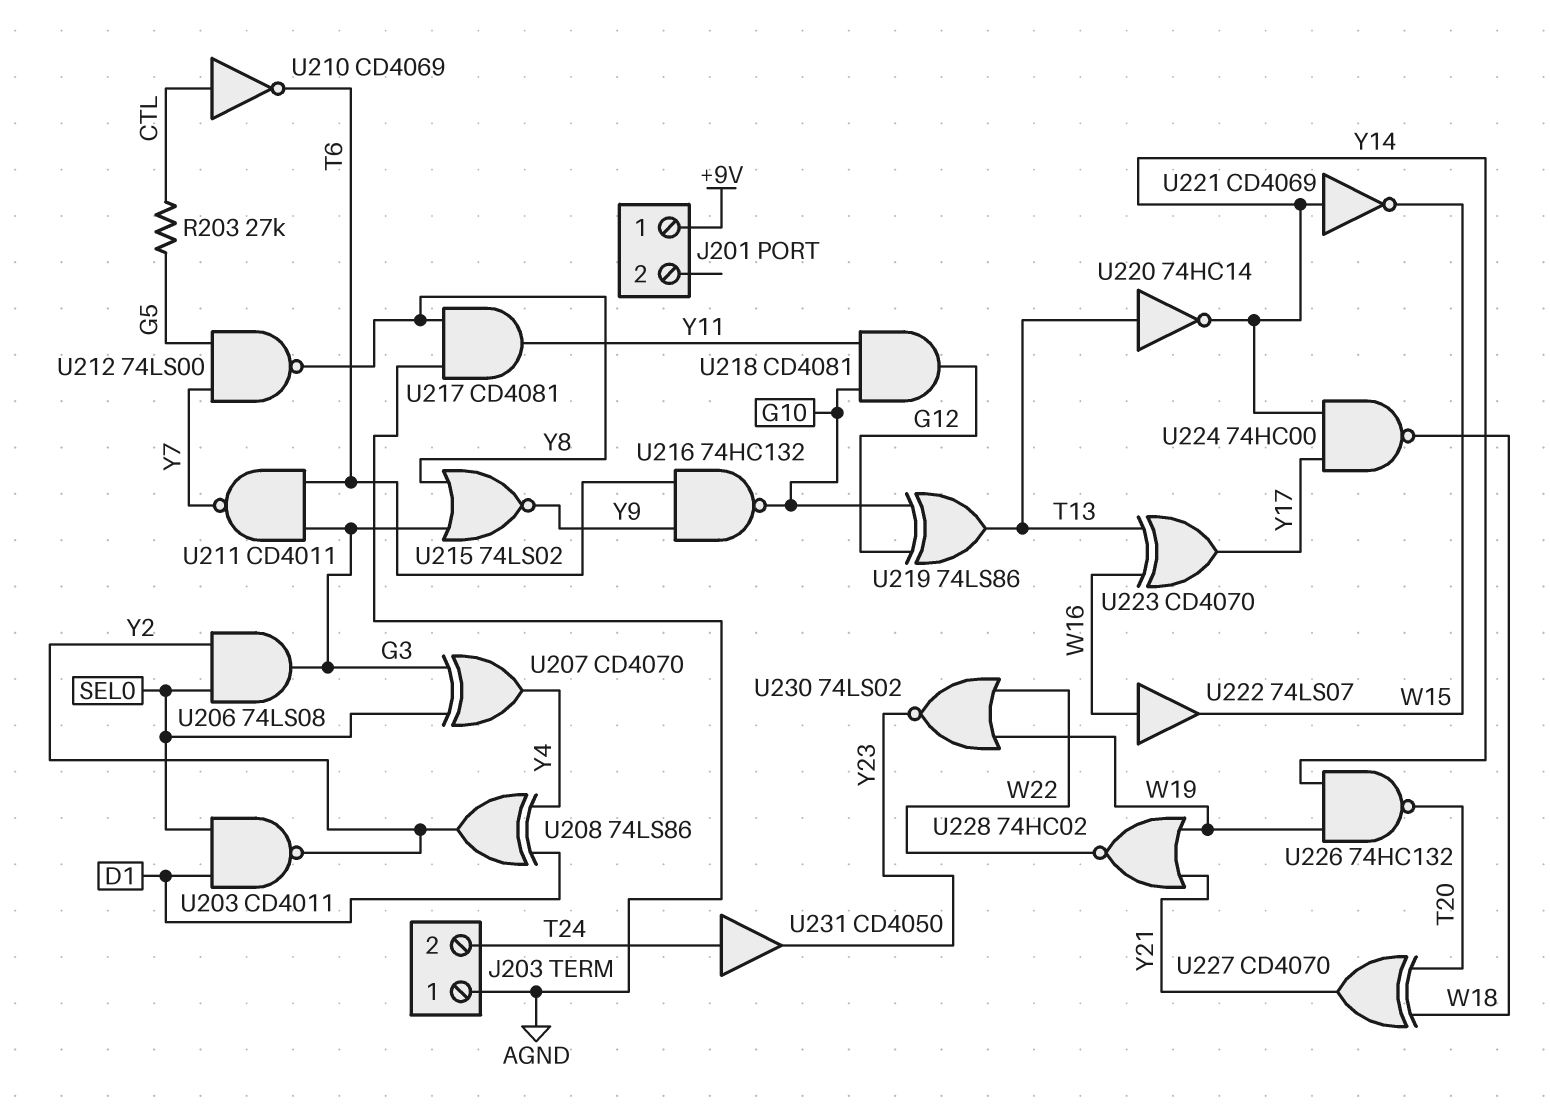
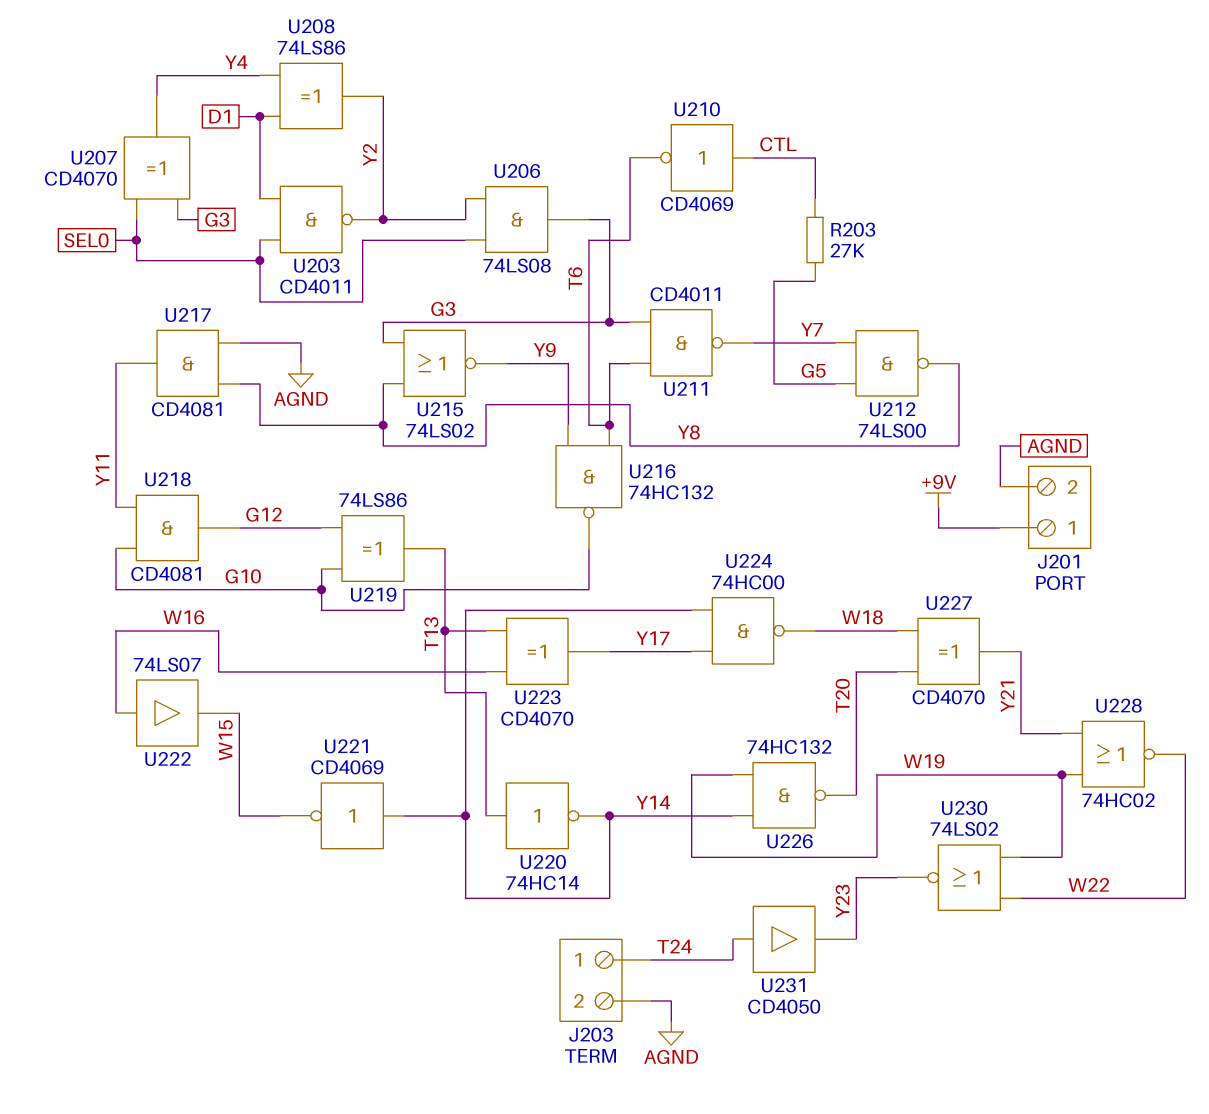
J201 pin 2: none -> AGND
J203 pin 1: AGND -> T24
J203 pin 2: T24 -> AGND

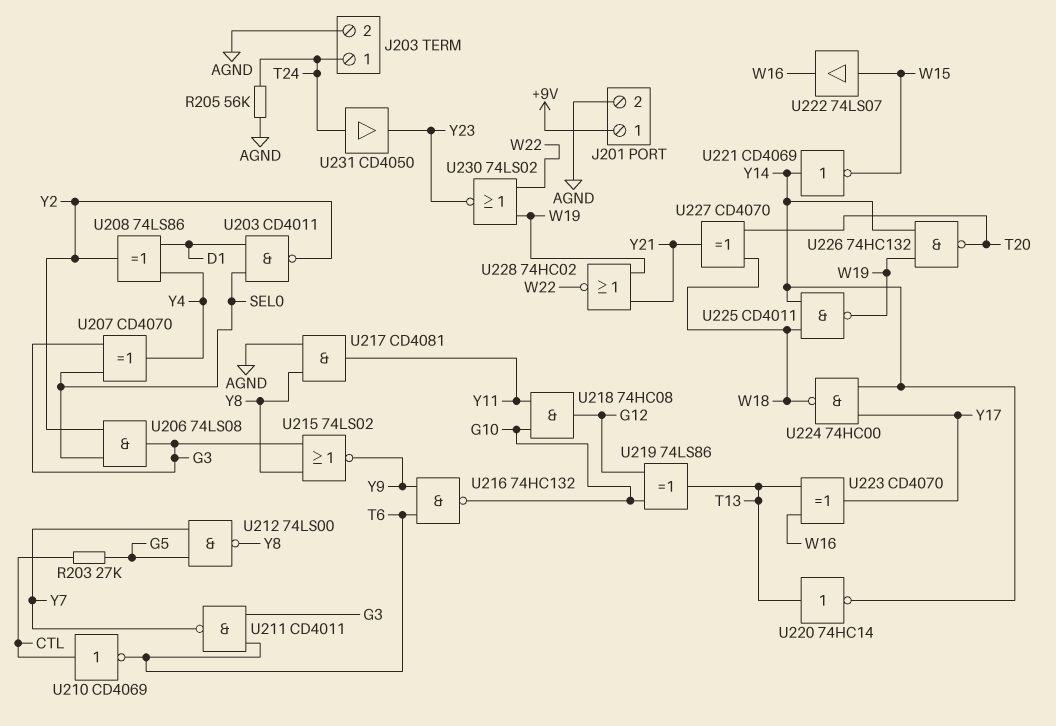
R205: none -> 56k (AGND, T24)
U218: AND CD4081 (in G10, in Y11, out G12) -> AND 74HC08 (in G10, in Y11, out G12)
U222: buffer 74LS07 (in W16, out W15) -> buffer 74LS07 (in W15, out W16)
U225: none -> NAND CD4011 (in W18, in Y14, out W19)

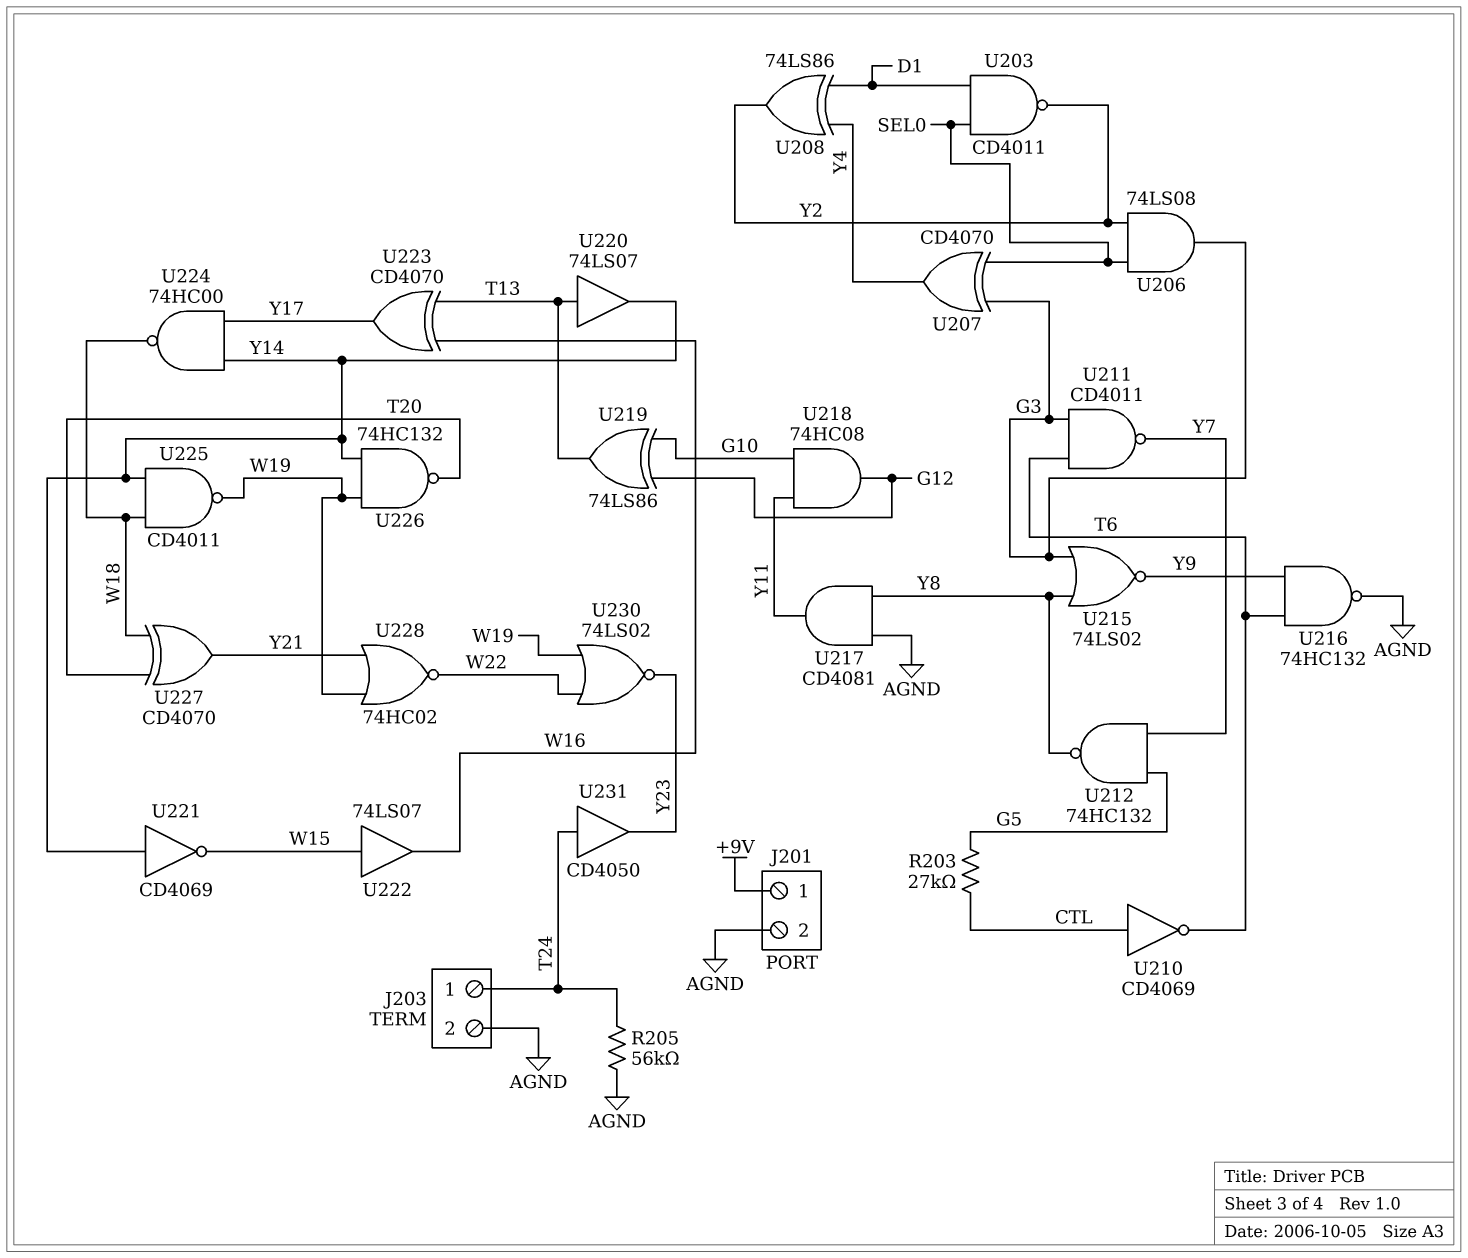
U212: NAND 74LS00 (in G5, in Y7, out Y8) -> NAND 74HC132 (in G5, in Y7, out Y8)
U216: NAND 74HC132 (in T6, in Y9, out G10) -> NAND 74HC132 (in T6, in Y9, out AGND)
U220: NOT 74HC14 (in T13, out Y14) -> buffer 74LS07 (in T13, out Y14)

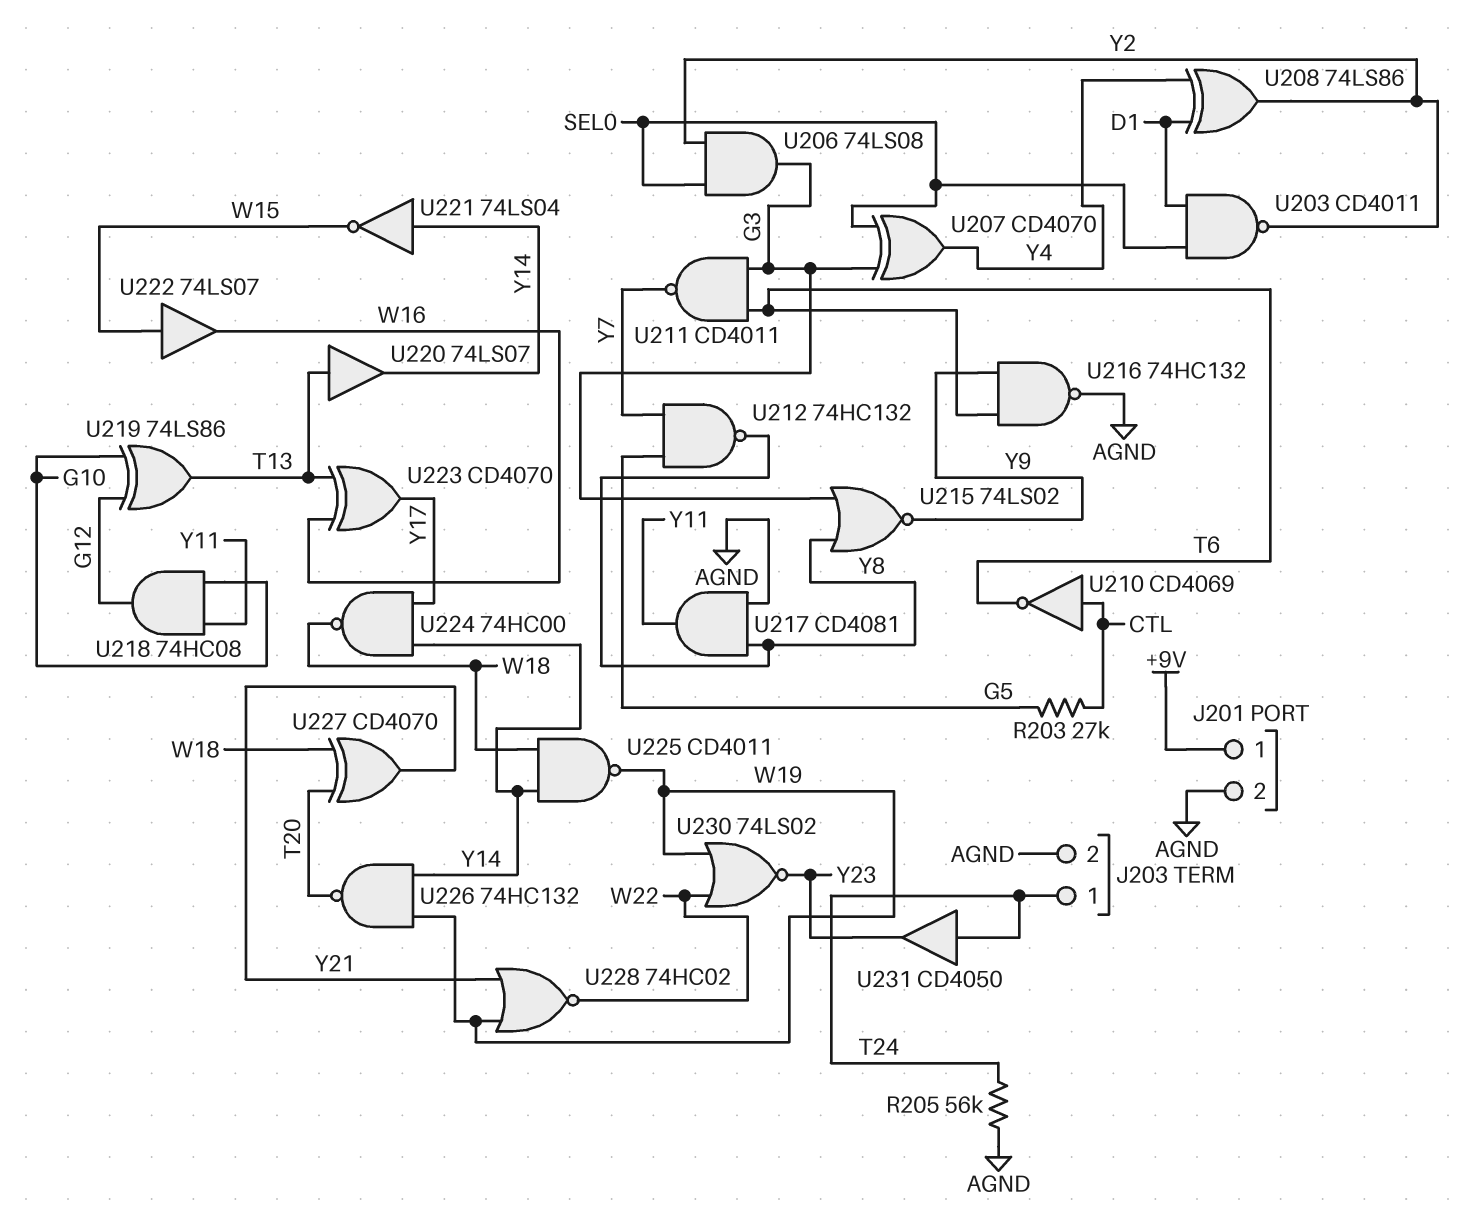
U221: NOT CD4069 (in Y14, out W15) -> NOT 74LS04 (in Y14, out W15)

